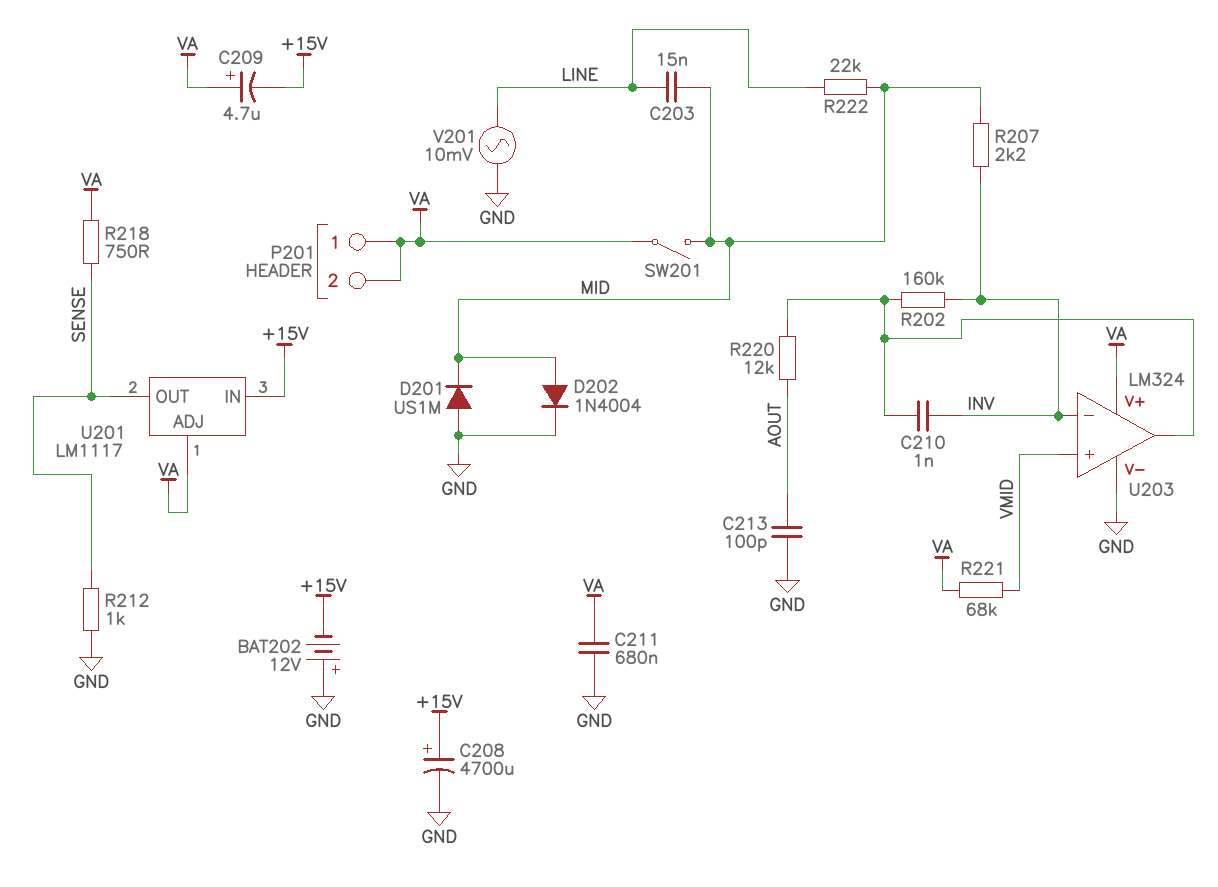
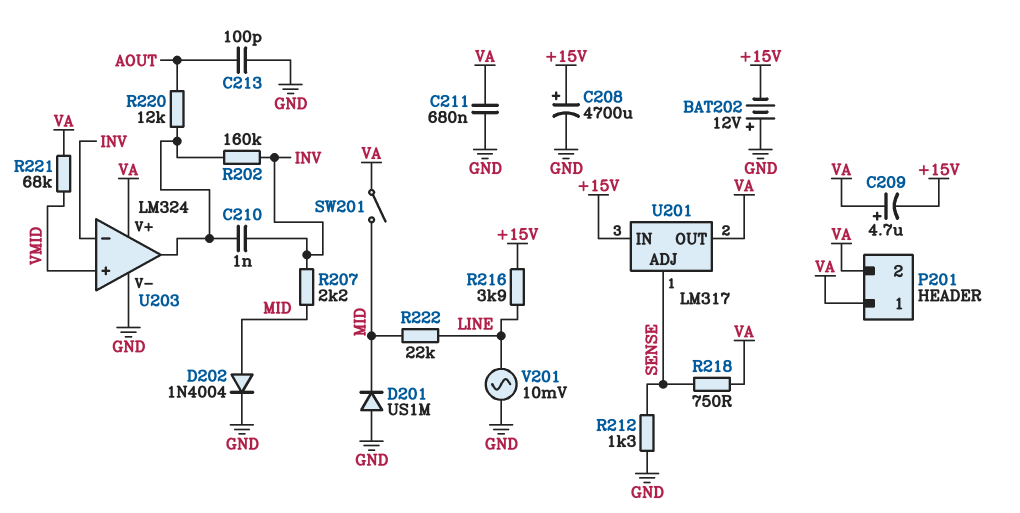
C203: 15nF (LINE, MID) -> none
R212: 1k (GND, SENSE) -> 1.3k (GND, SENSE)
R216: none -> 3.9k (+15V, LINE)
U201: LM1117 -> LM317
U201 pin ADJ: VA -> SENSE
U201 pin OUT: SENSE -> VA

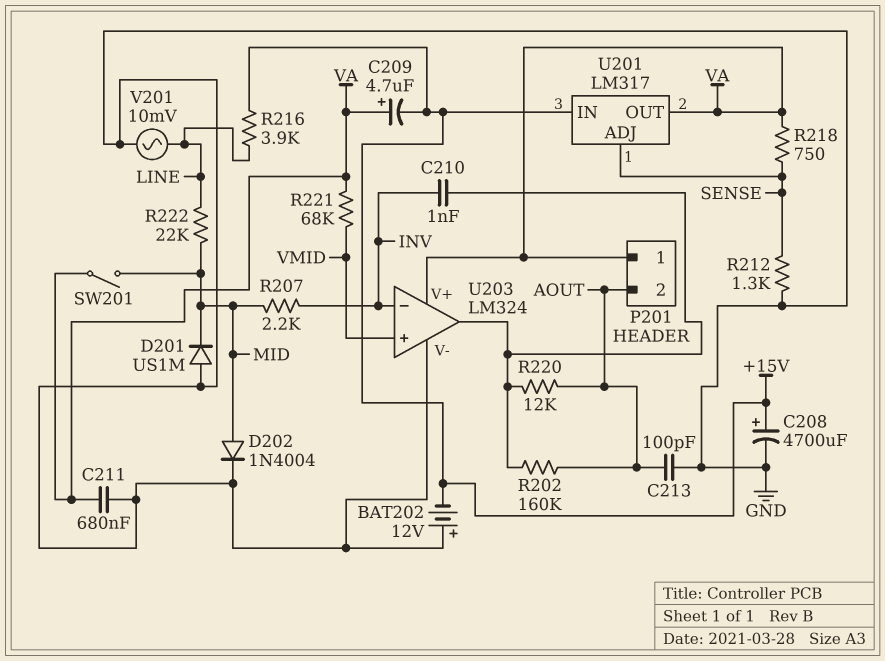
P201 pin 2: VA -> AOUT
R202: 160k (INV, U203/out) -> 160k (AOUT, U203/out)

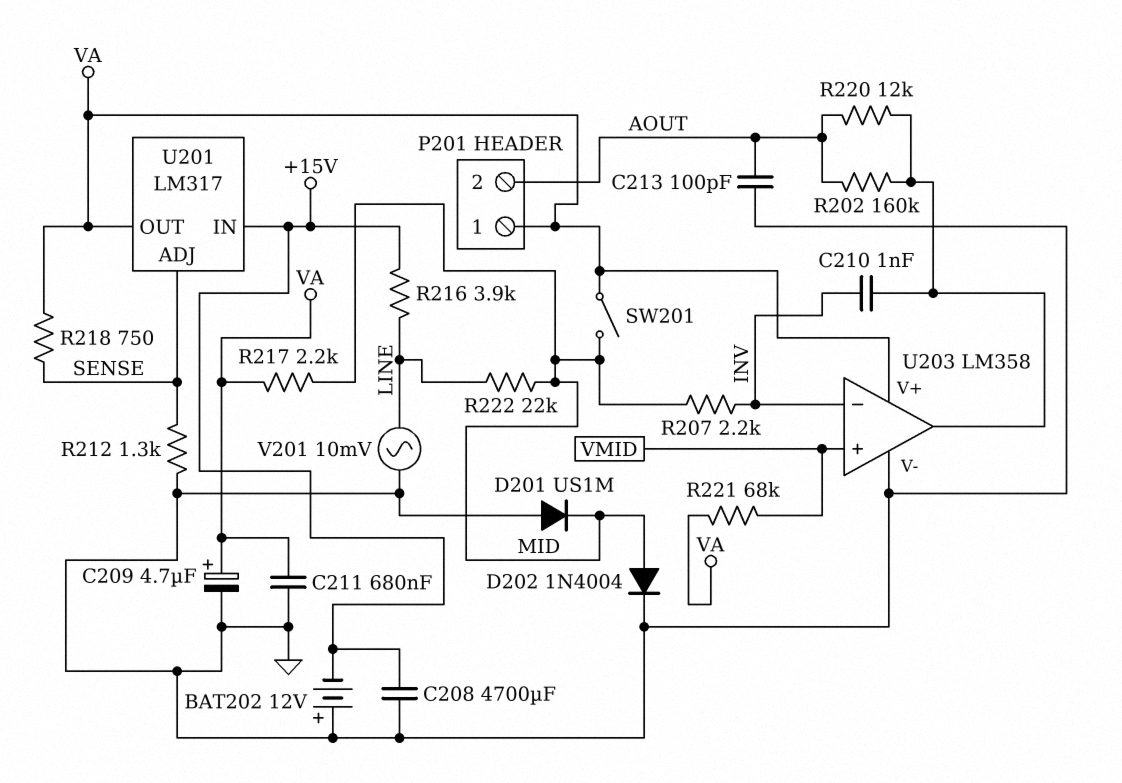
C208: 4700uF (plus +15V, minus GND) -> 4700uF (+15V, GND)
C209: 4.7uF (plus VA, minus +15V) -> 4.7uF (plus VA, minus GND)
R217: none -> 2.2k (MID, VA)
U203: LM324 -> LM358

